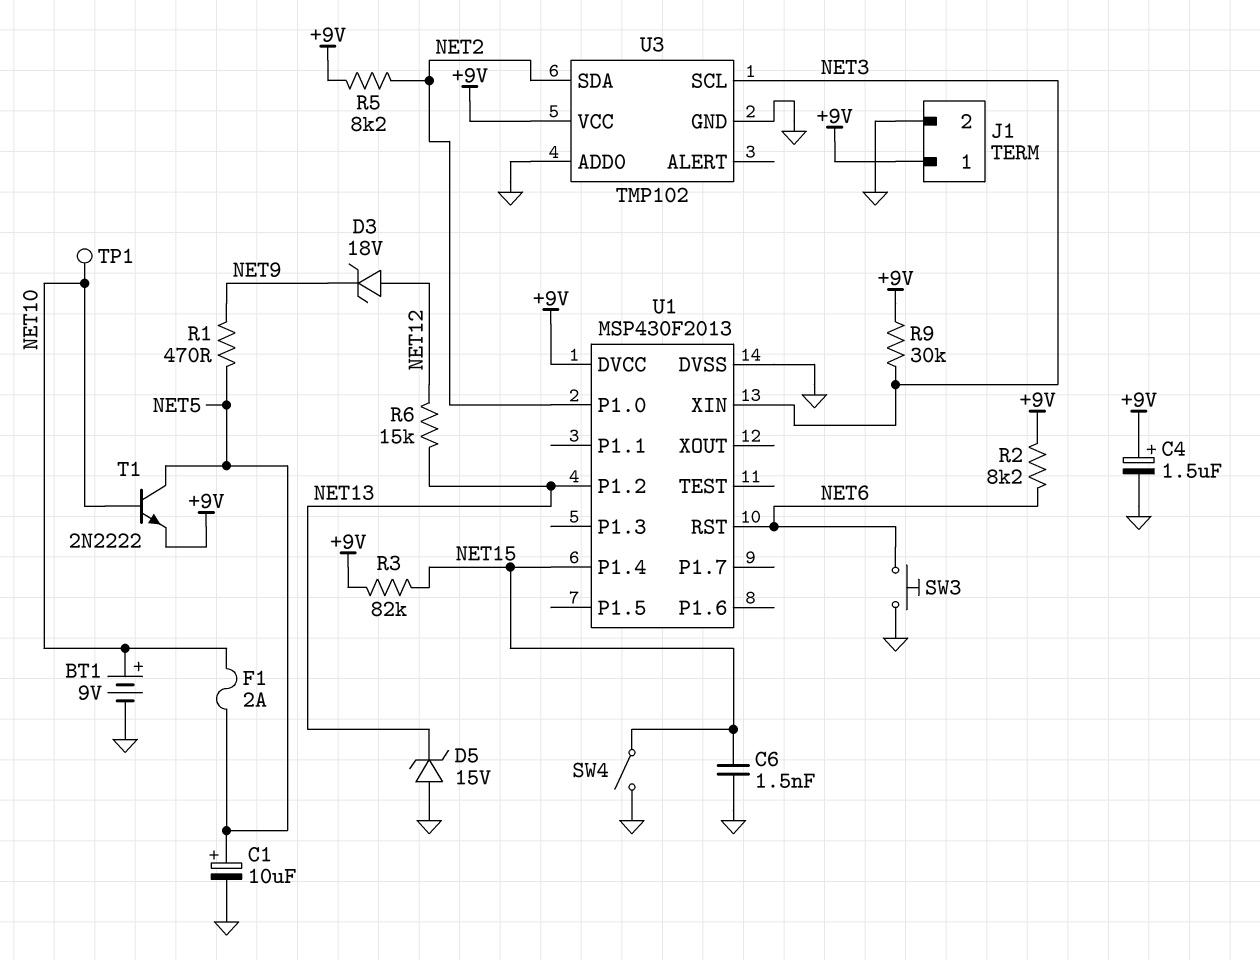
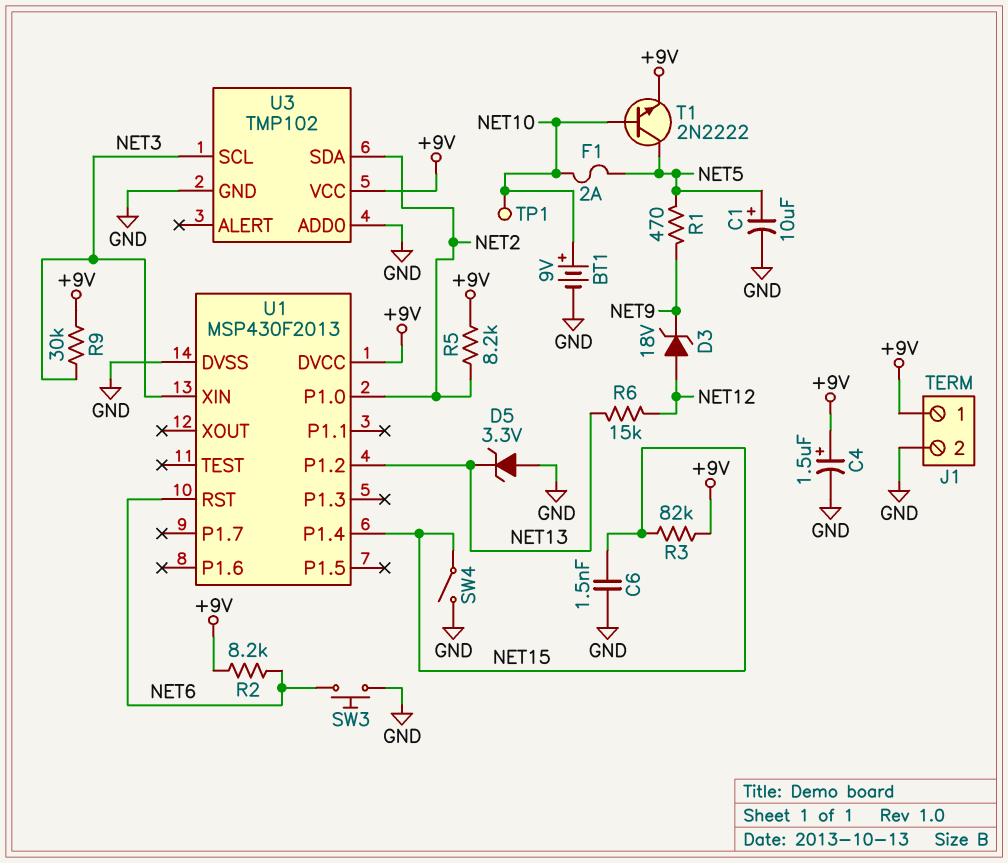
D5: zener 15V (A GND, K NET13) -> zener 3.3V (A GND, K NET13)

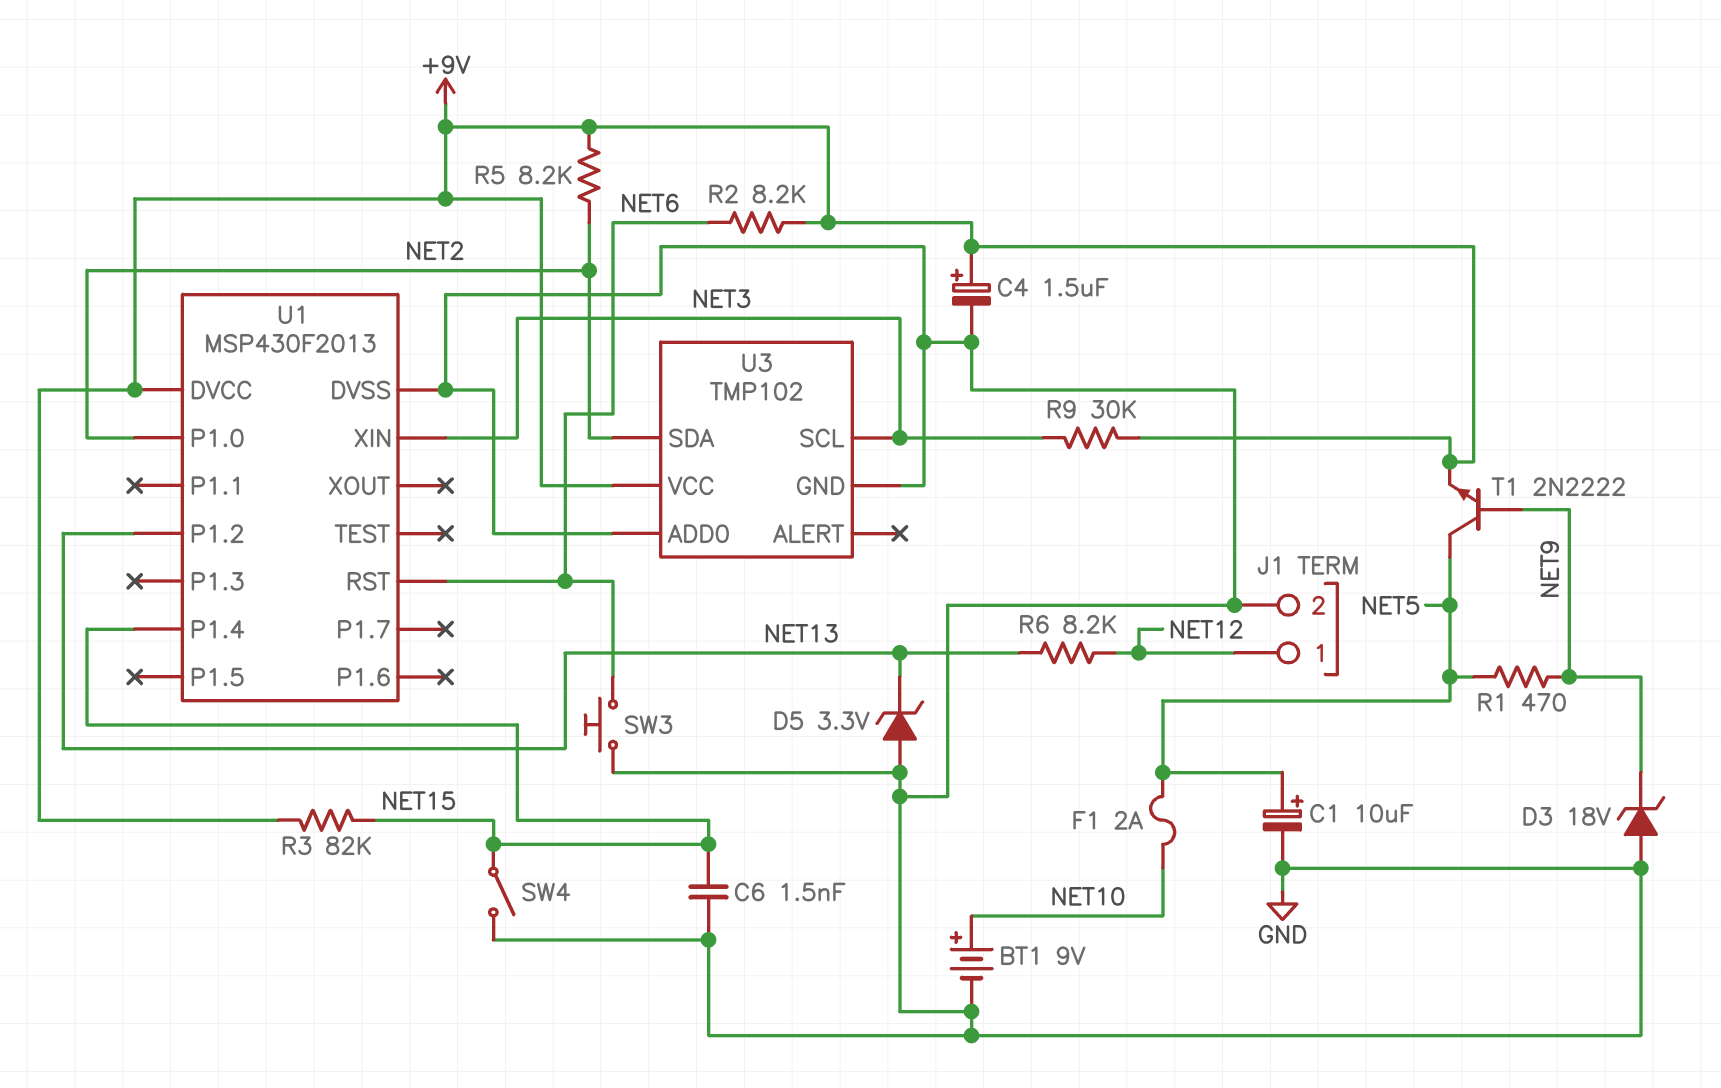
D3: zener 18V (A NET12, K NET9) -> zener 18V (A GND, K NET9)
J1 pin 1: +9V -> NET12
R6: 15k (NET12, NET13) -> 8.2k (NET12, NET13)
T1: NPN 2N2222 (B NET10, C NET5, E +9V) -> NPN 2N2222 (B NET9, C NET5, E +9V)
TP1: test point (NET10) -> none

